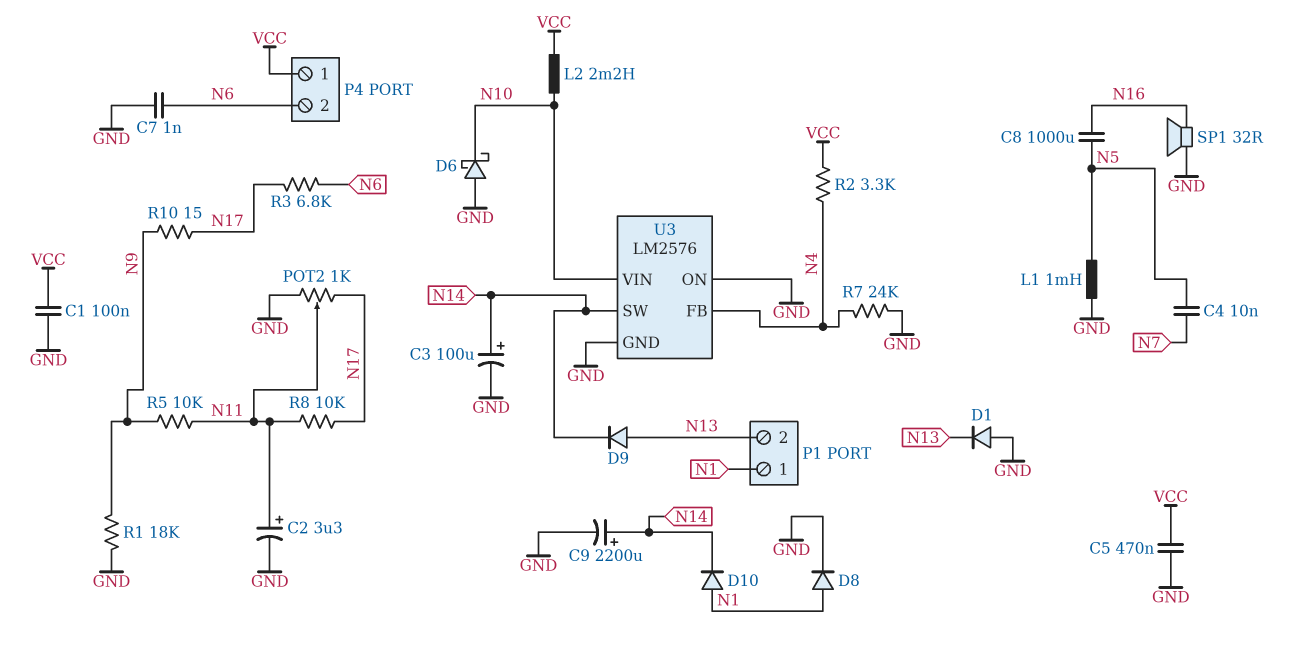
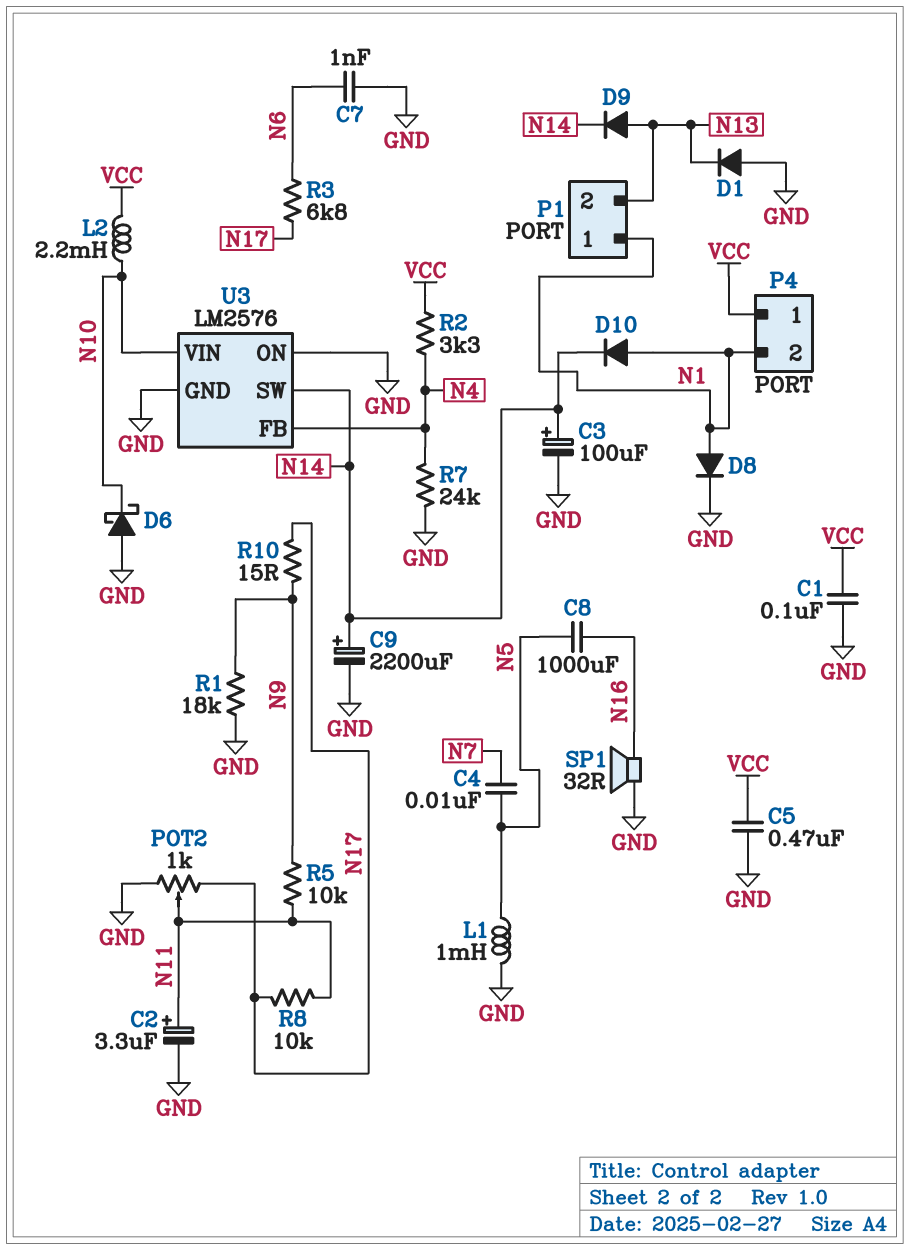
P4 pin 2: N6 -> N1

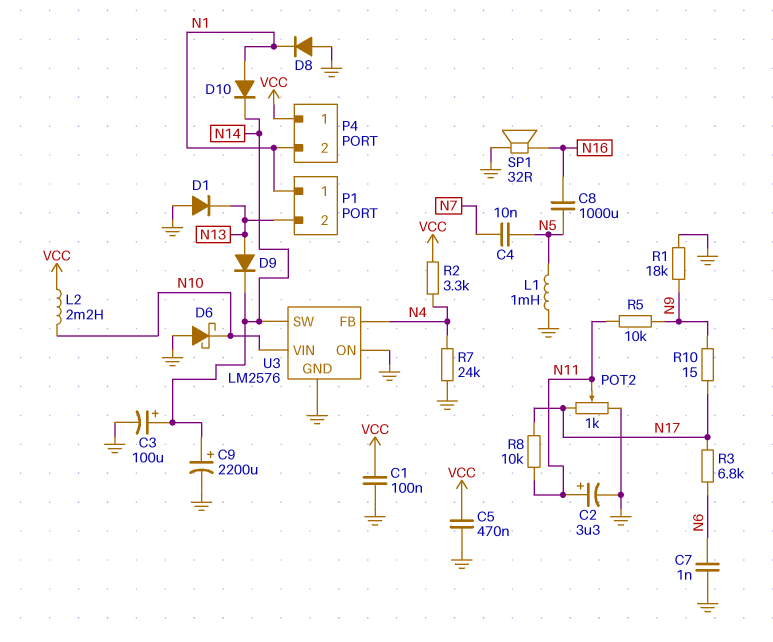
D8: diode (A N1, K GND) -> diode (A GND, K N1)

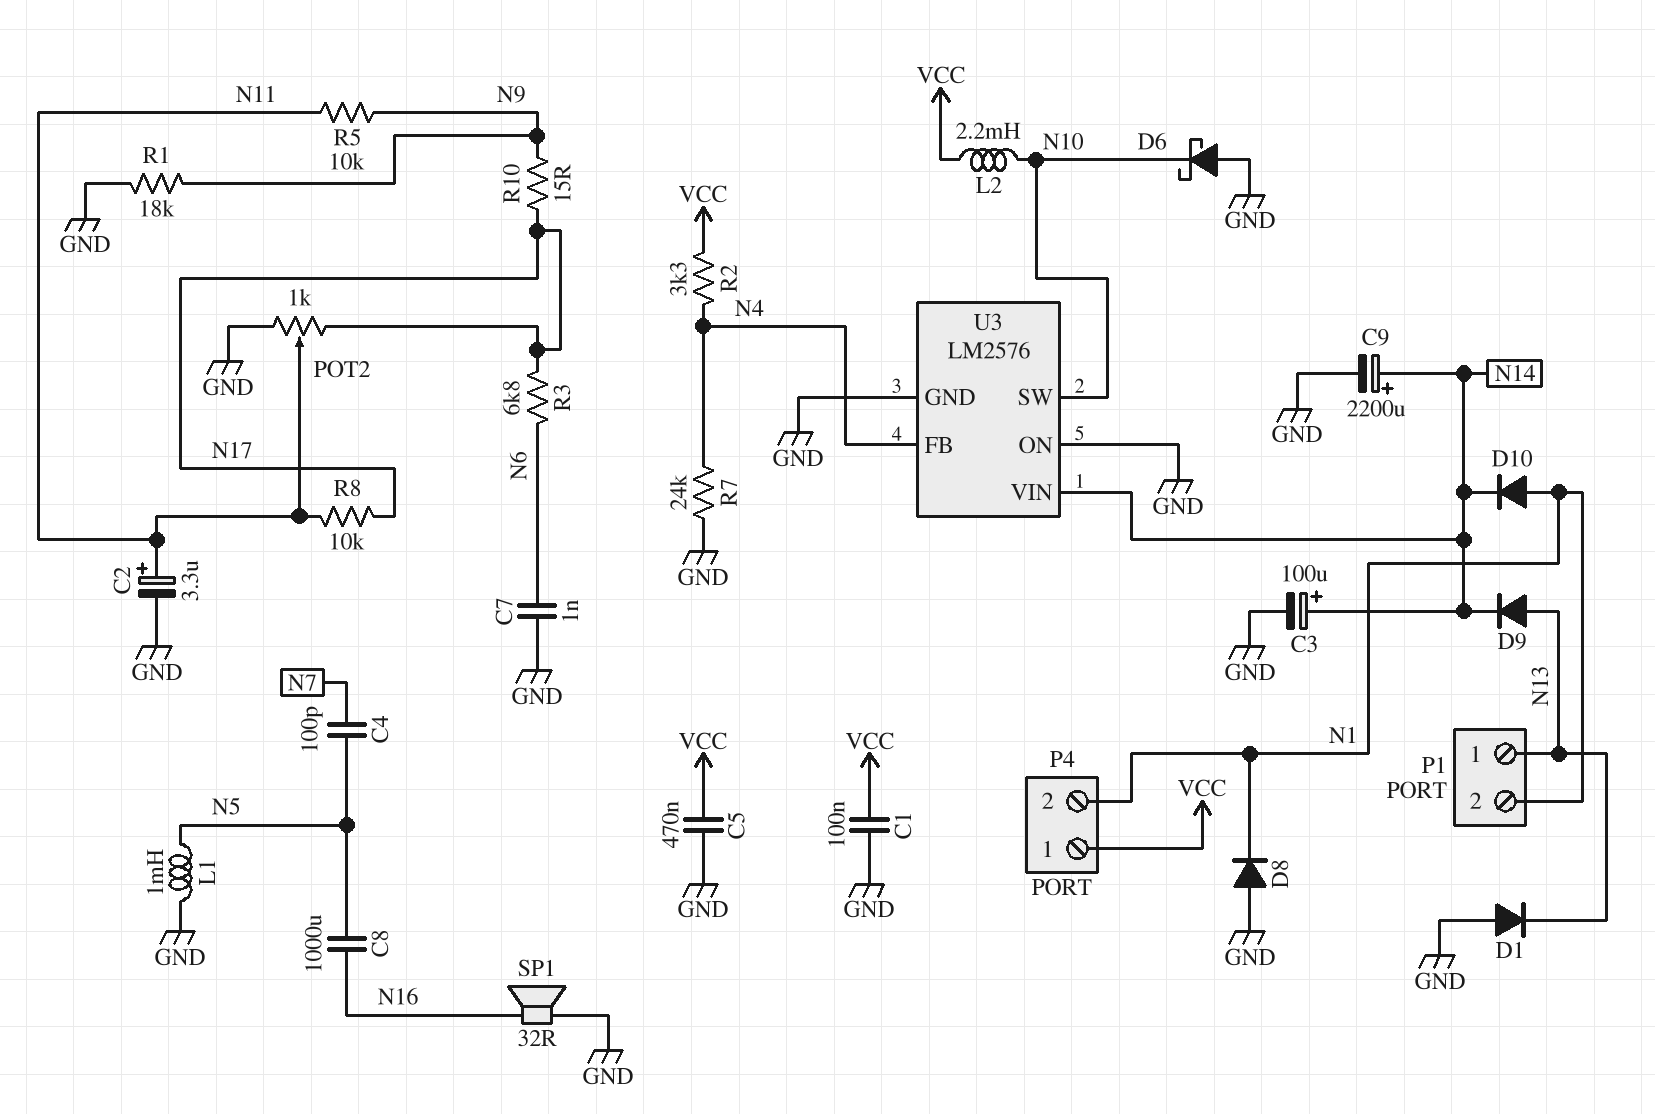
C4: 10nF (N5, N7) -> 100pF (N5, N7)
P1 pin 1: N1 -> N13
P1 pin 2: N13 -> N1
U3 pin SW: N14 -> N10
U3 pin VIN: N10 -> N14

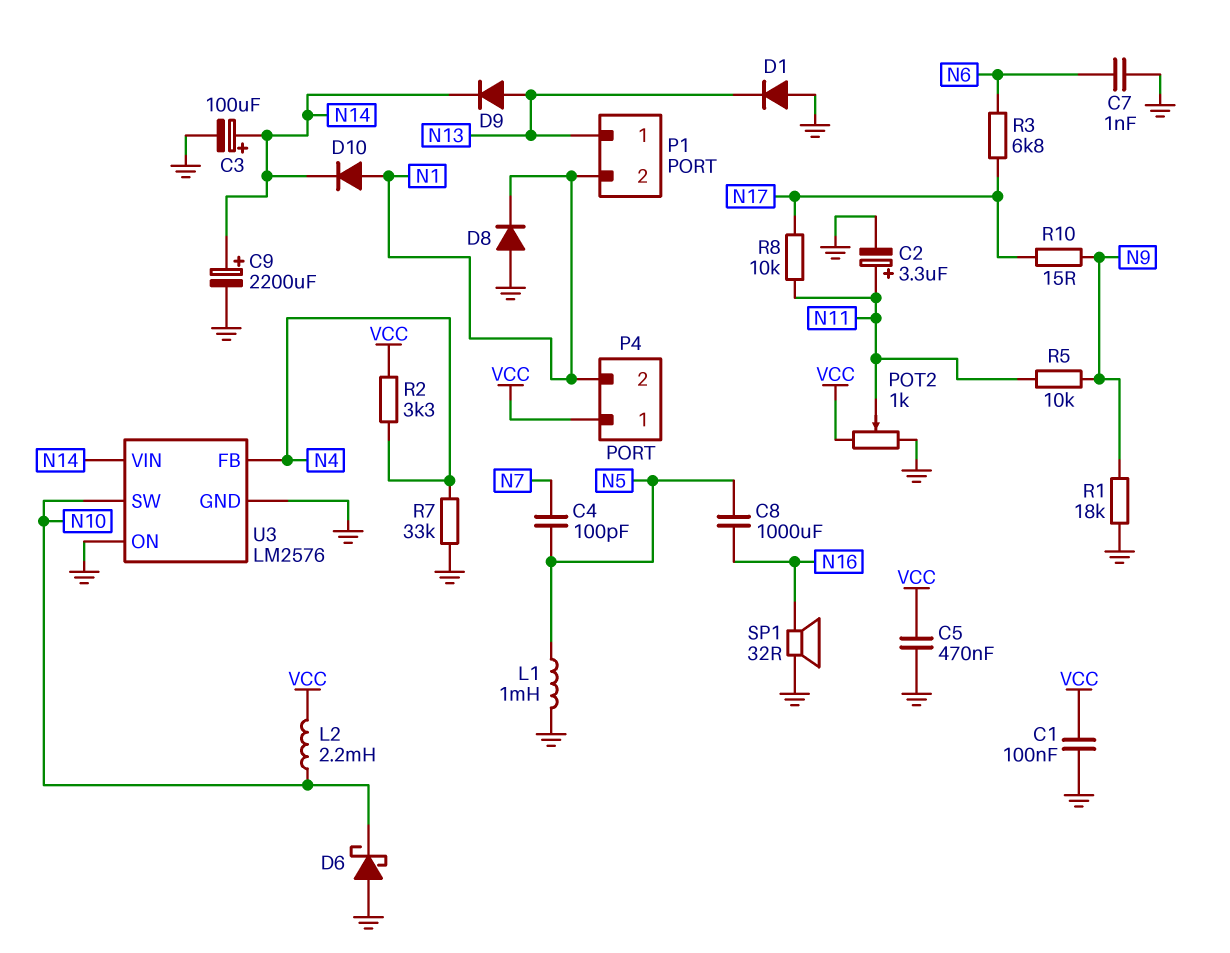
POT2: 1k (GND, N17, wiper N11) -> 1k (GND, VCC, wiper N11)
R7: 24k (GND, N4) -> 33k (GND, N4)

